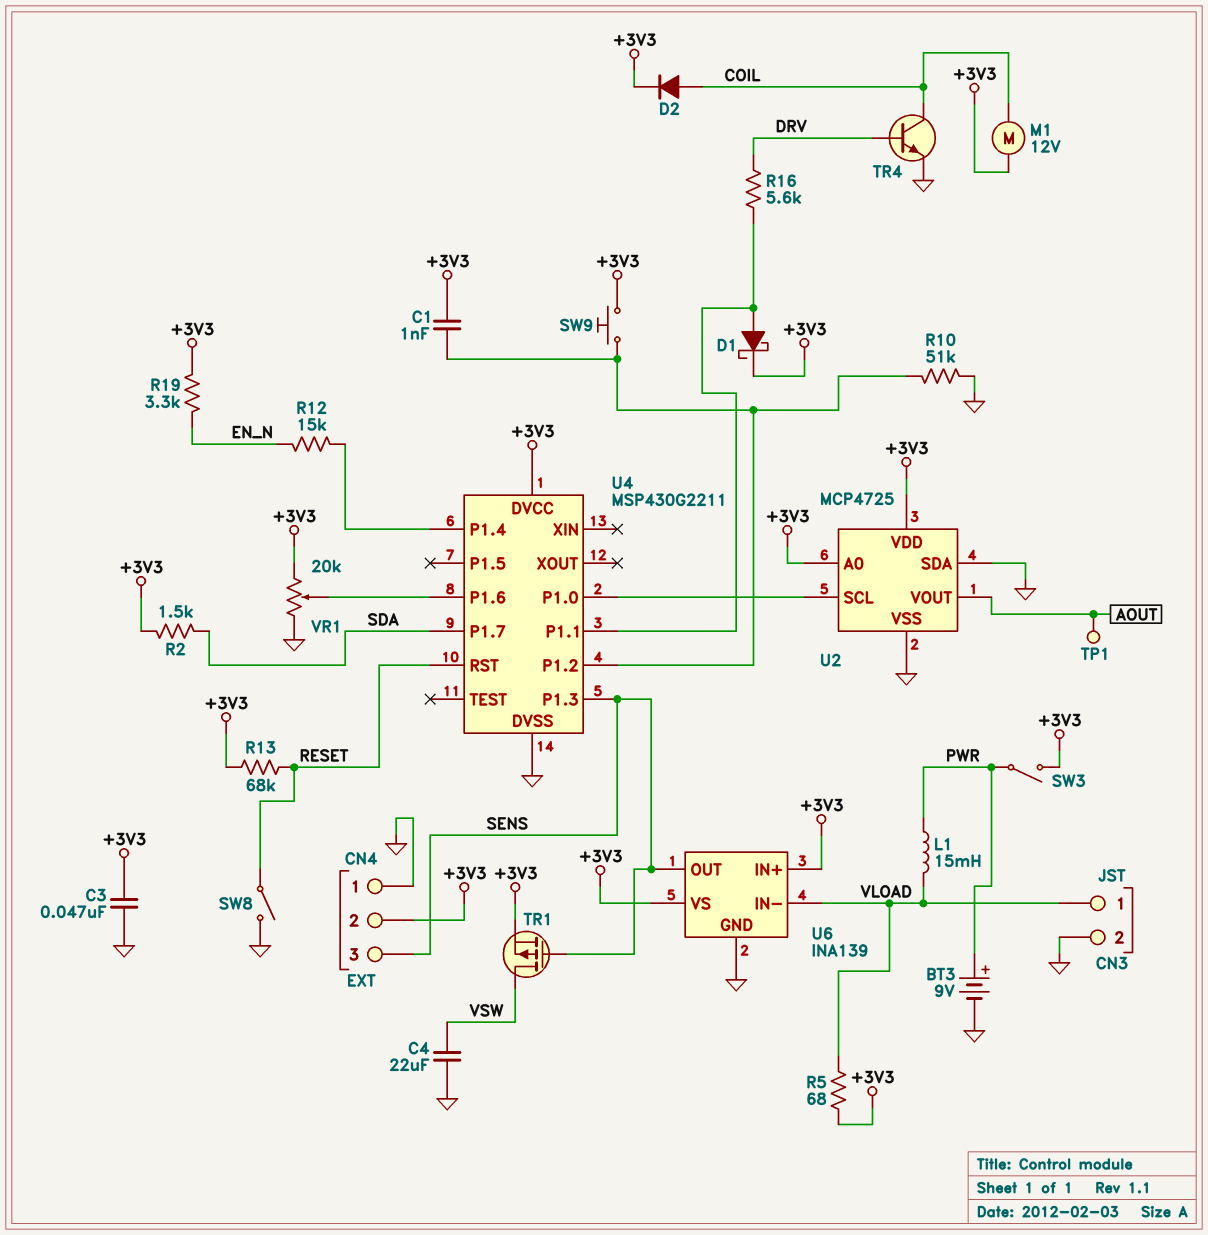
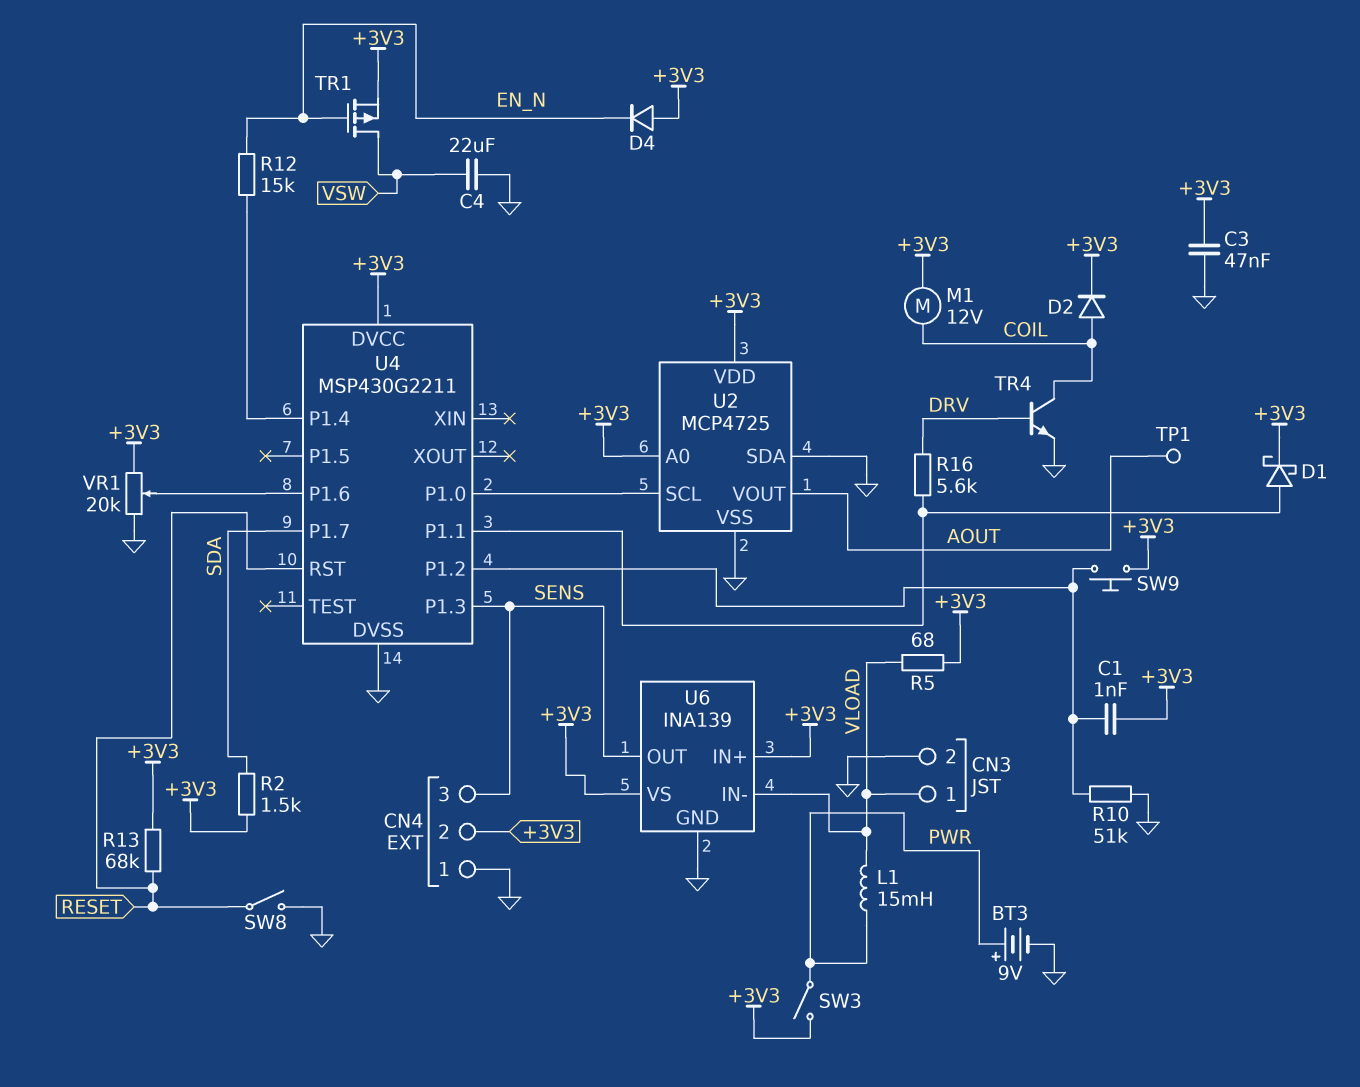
D4: none -> diode (A +3V3, K EN_N)
R19: 3.3k (+3V3, EN_N) -> none
TR1: PMOS (G SENS, D VSW, S +3V3) -> PMOS (G EN_N, D VSW, S +3V3)

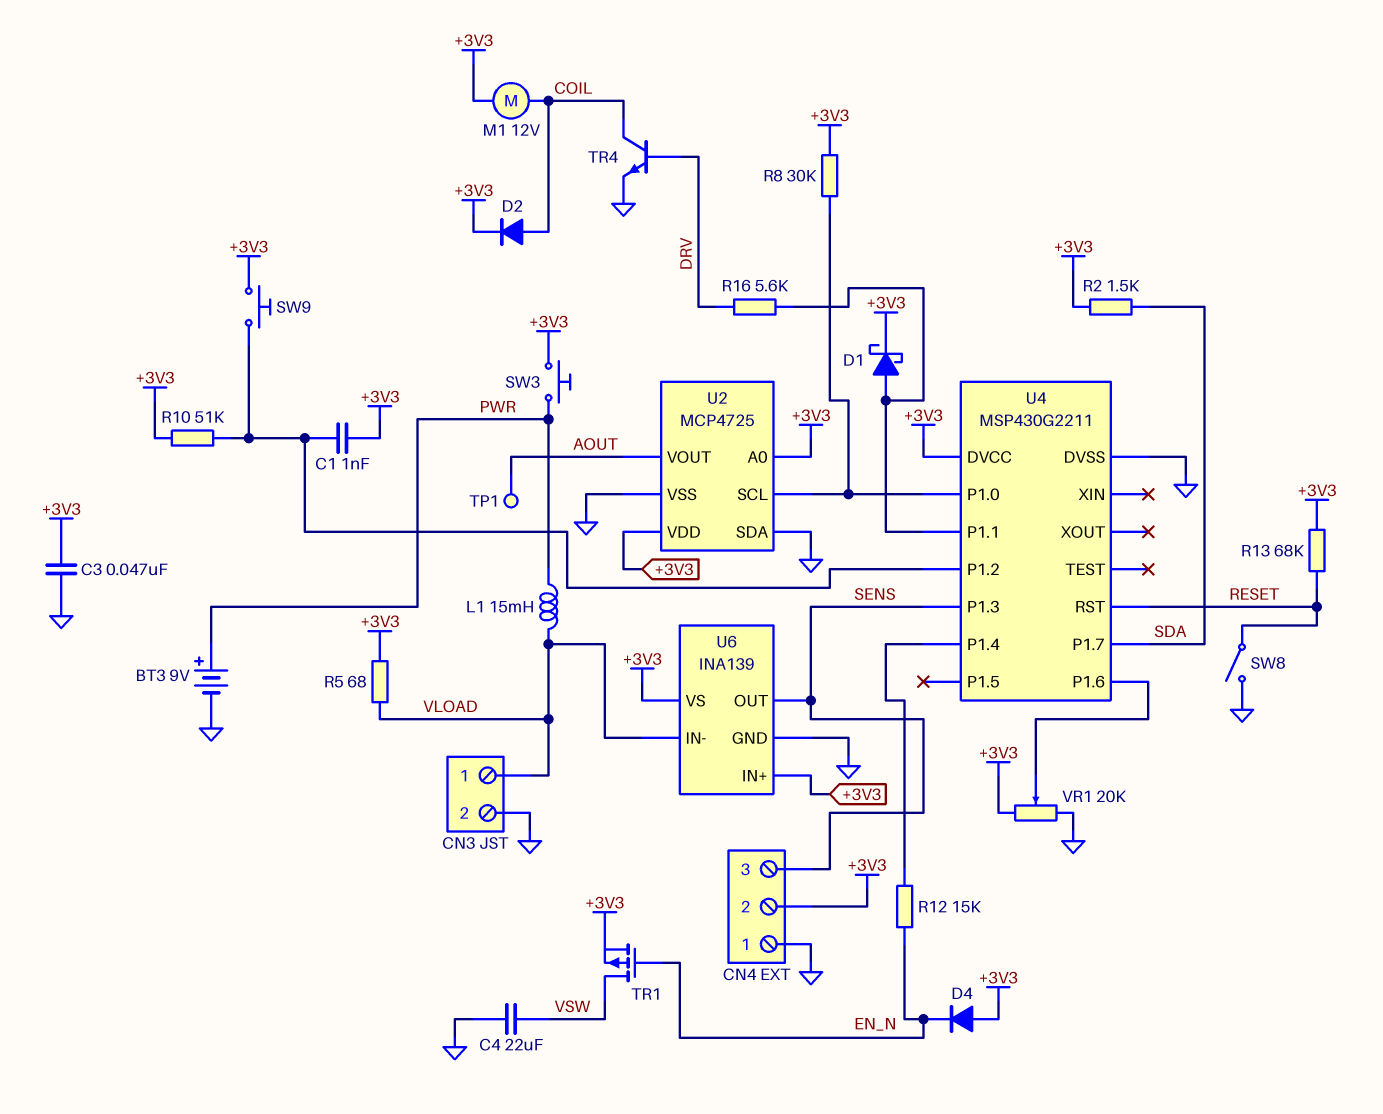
R8: none -> 30k (+3V3, U2/SCL)
R10: 51k (GND, U4/P1.2) -> 51k (+3V3, U4/P1.2)
SW3: switch (+3V3, PWR) -> button (+3V3, PWR)

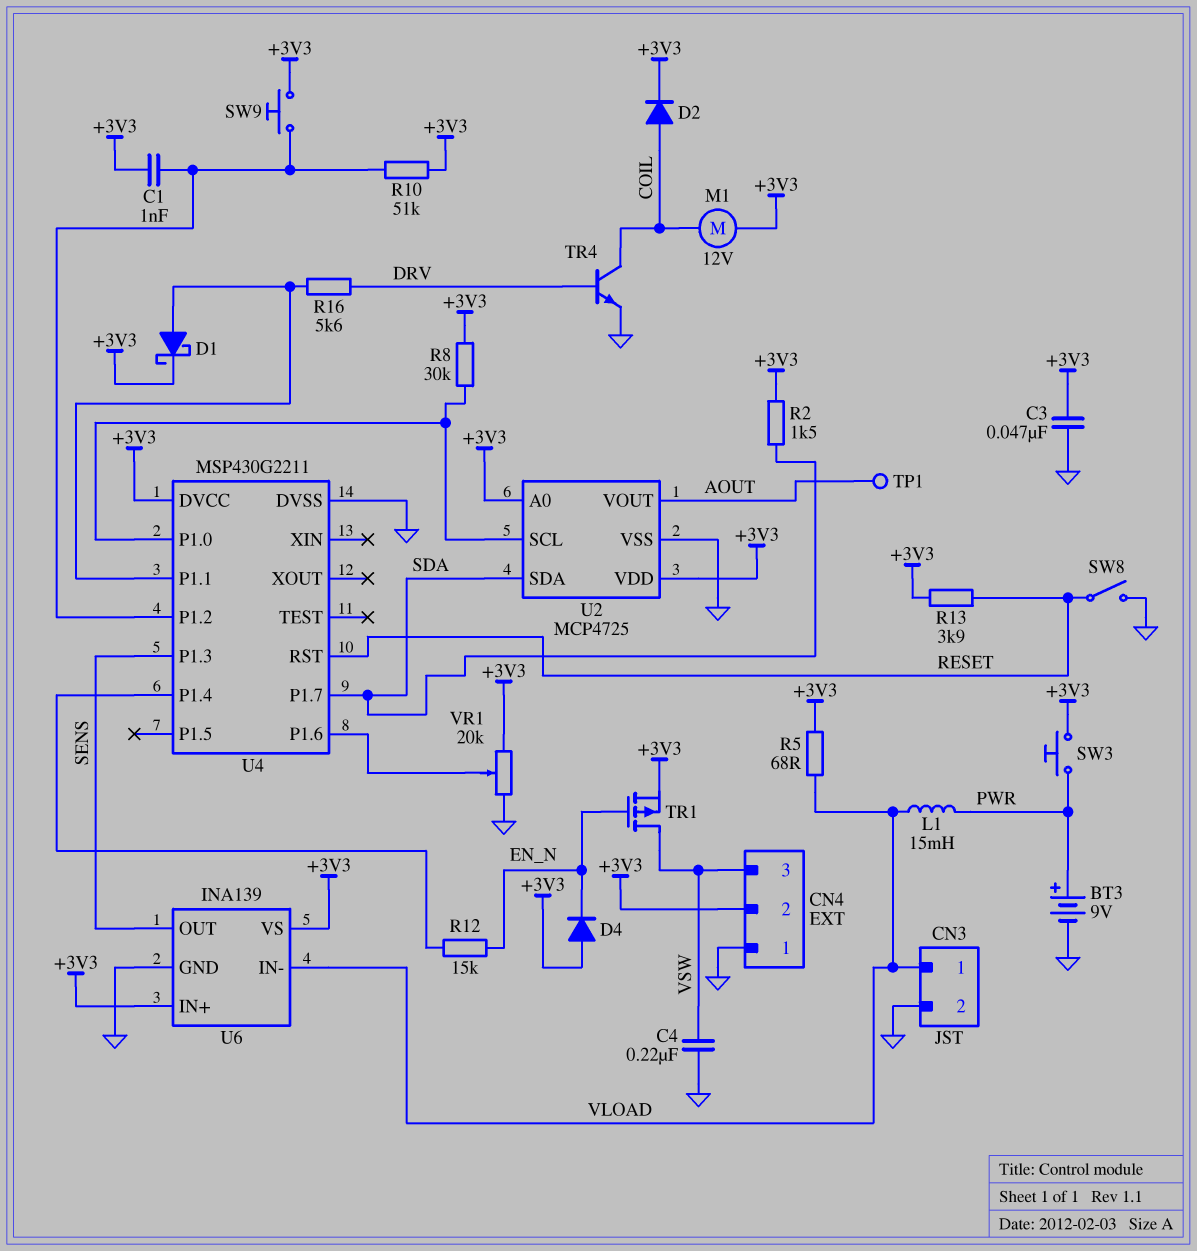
C4: 22uF (GND, VSW) -> 220nF (GND, VSW)
CN4 pin 3: SENS -> VSW
R13: 68k (+3V3, RESET) -> 3.9k (+3V3, RESET)
U2 pin SDA: GND -> SDA

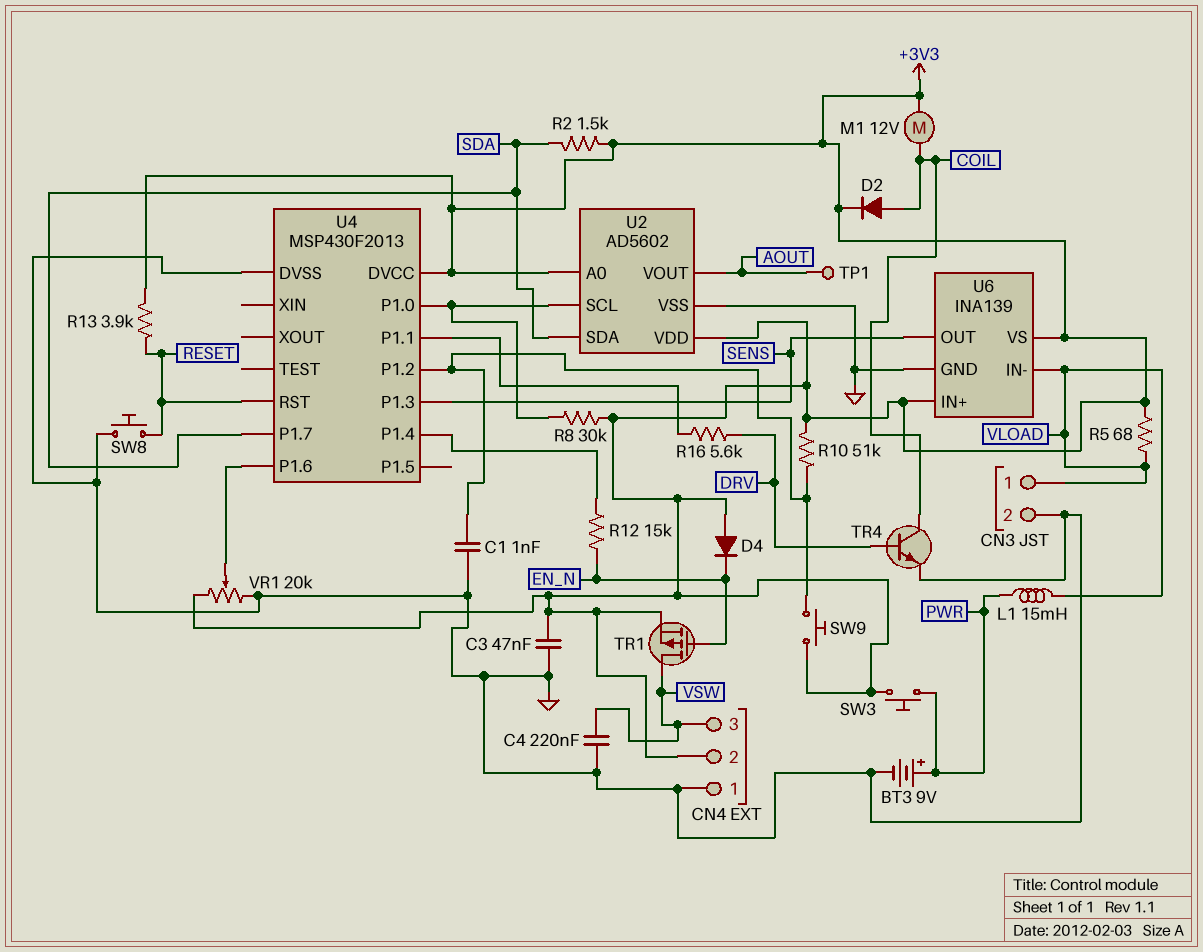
C1: 1nF (+3V3, U4/P1.2) -> 1nF (GND, U4/P1.2)
D1: schottky (A U4/P1.1, K +3V3) -> none
SW8: switch (GND, RESET) -> button (GND, RESET)
U2: MCP4725 -> AD5602
U4: MSP430G2211 -> MSP430F2013

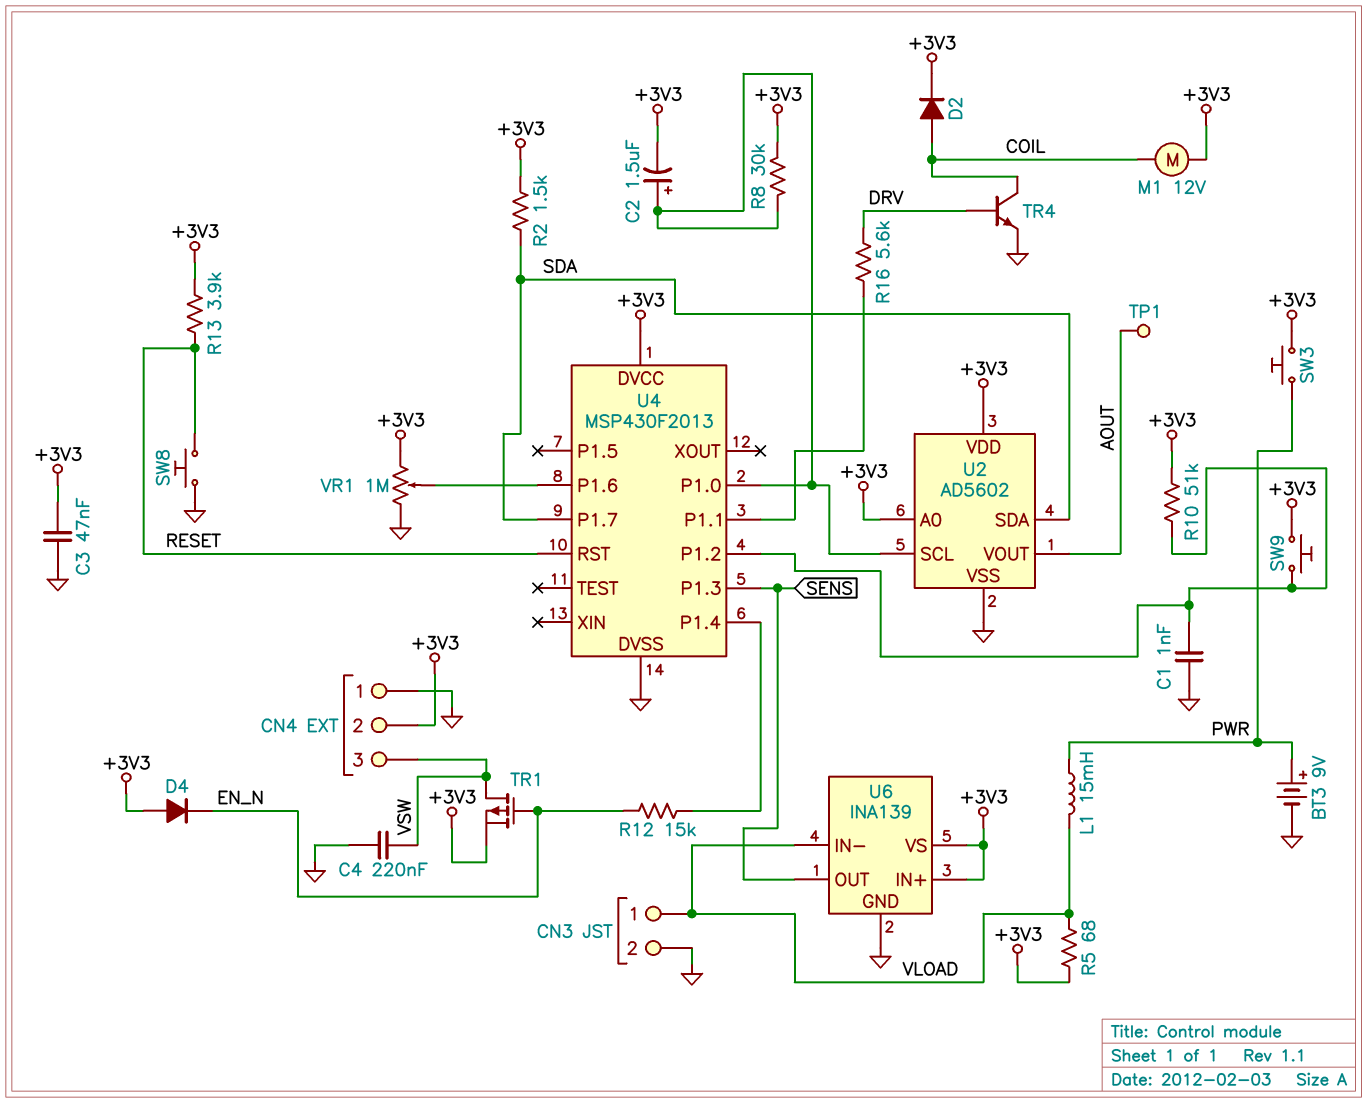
C2: none -> 1.5uF (plus U2/SCL, minus +3V3)
VR1: 20k (+3V3, GND, wiper U4/P1.6) -> 1M (+3V3, GND, wiper U4/P1.6)

